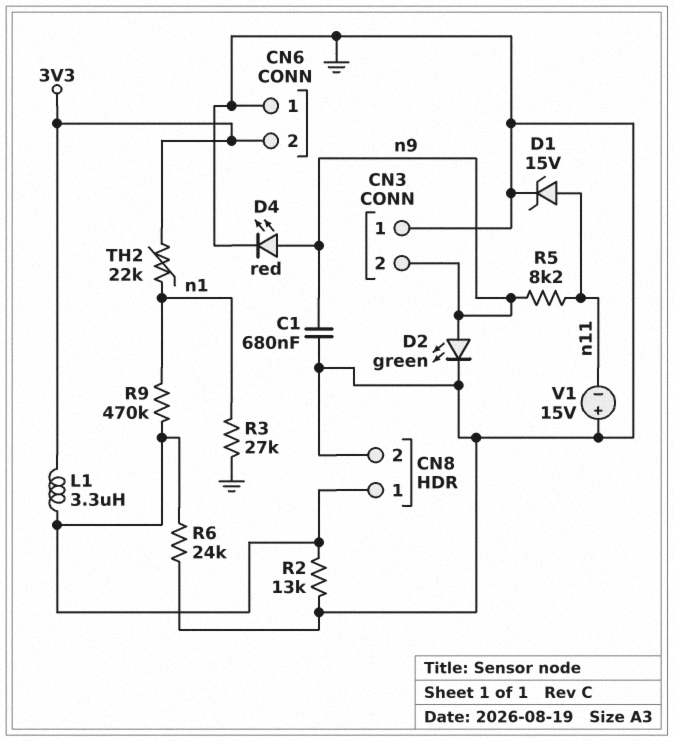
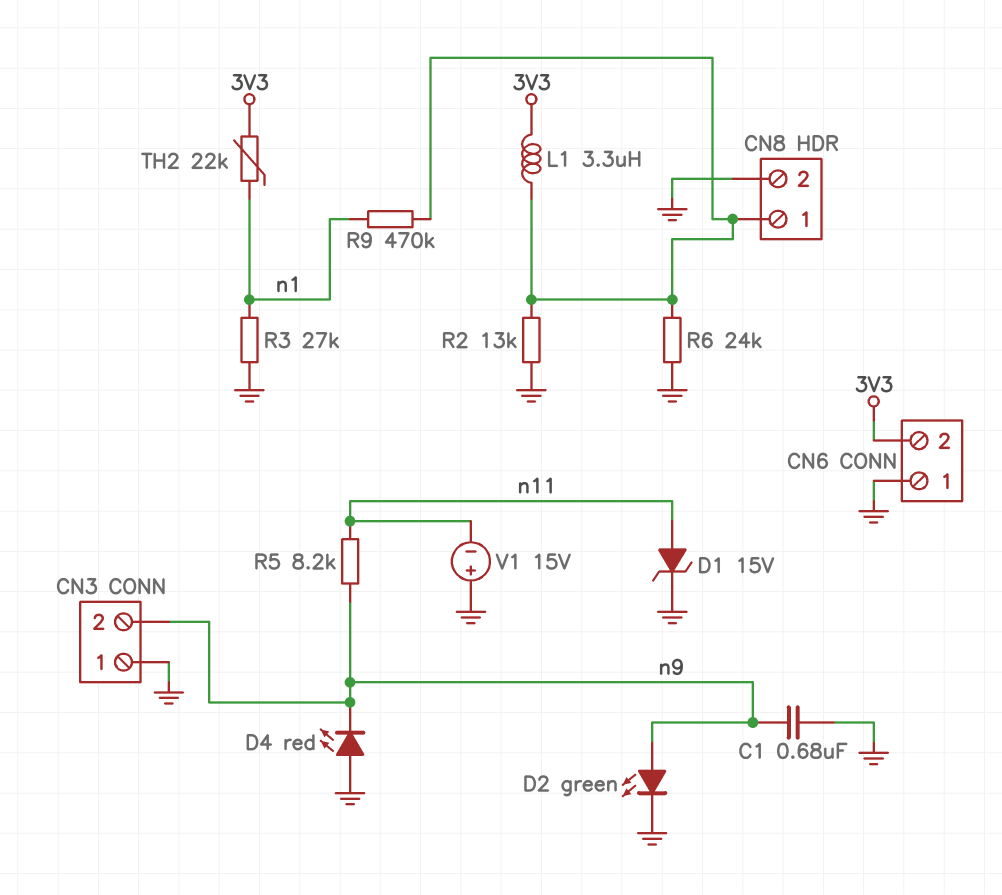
D4: LED red (A n9, K GND) -> LED red (A GND, K n9)

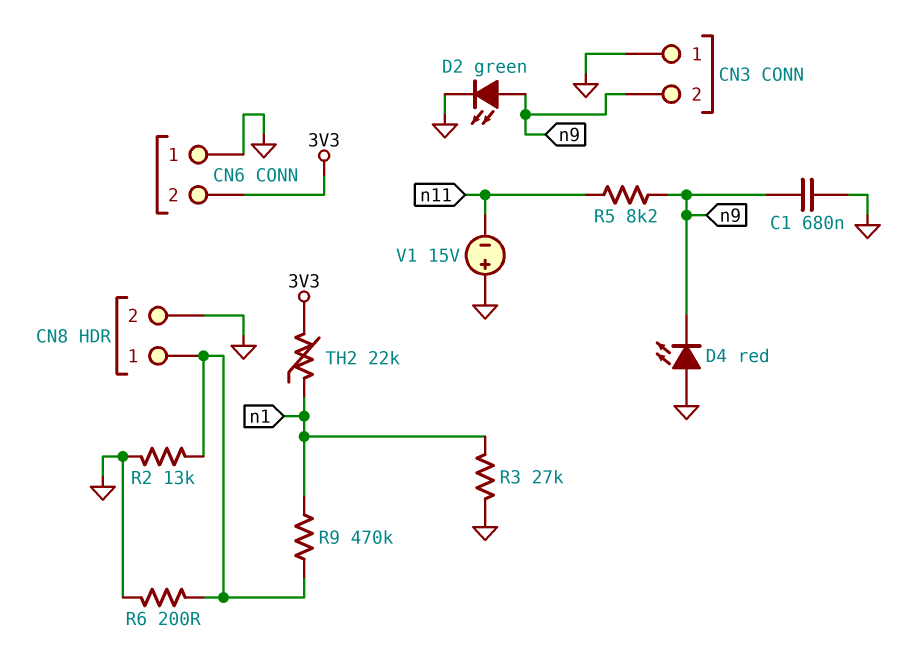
D1: zener 15V (A n11, K GND) -> none
L1: 3.3uH (3V3, CN8/1) -> none
R6: 24k (CN8/1, GND) -> 200 (CN8/1, GND)

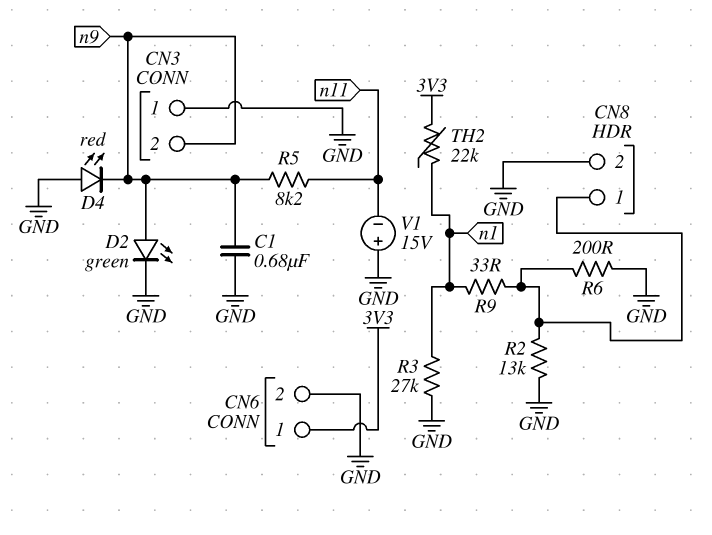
CN6 pin 1: GND -> 3V3
CN6 pin 2: 3V3 -> GND
R9: 470k (CN8/1, n1) -> 33 (CN8/1, n1)

